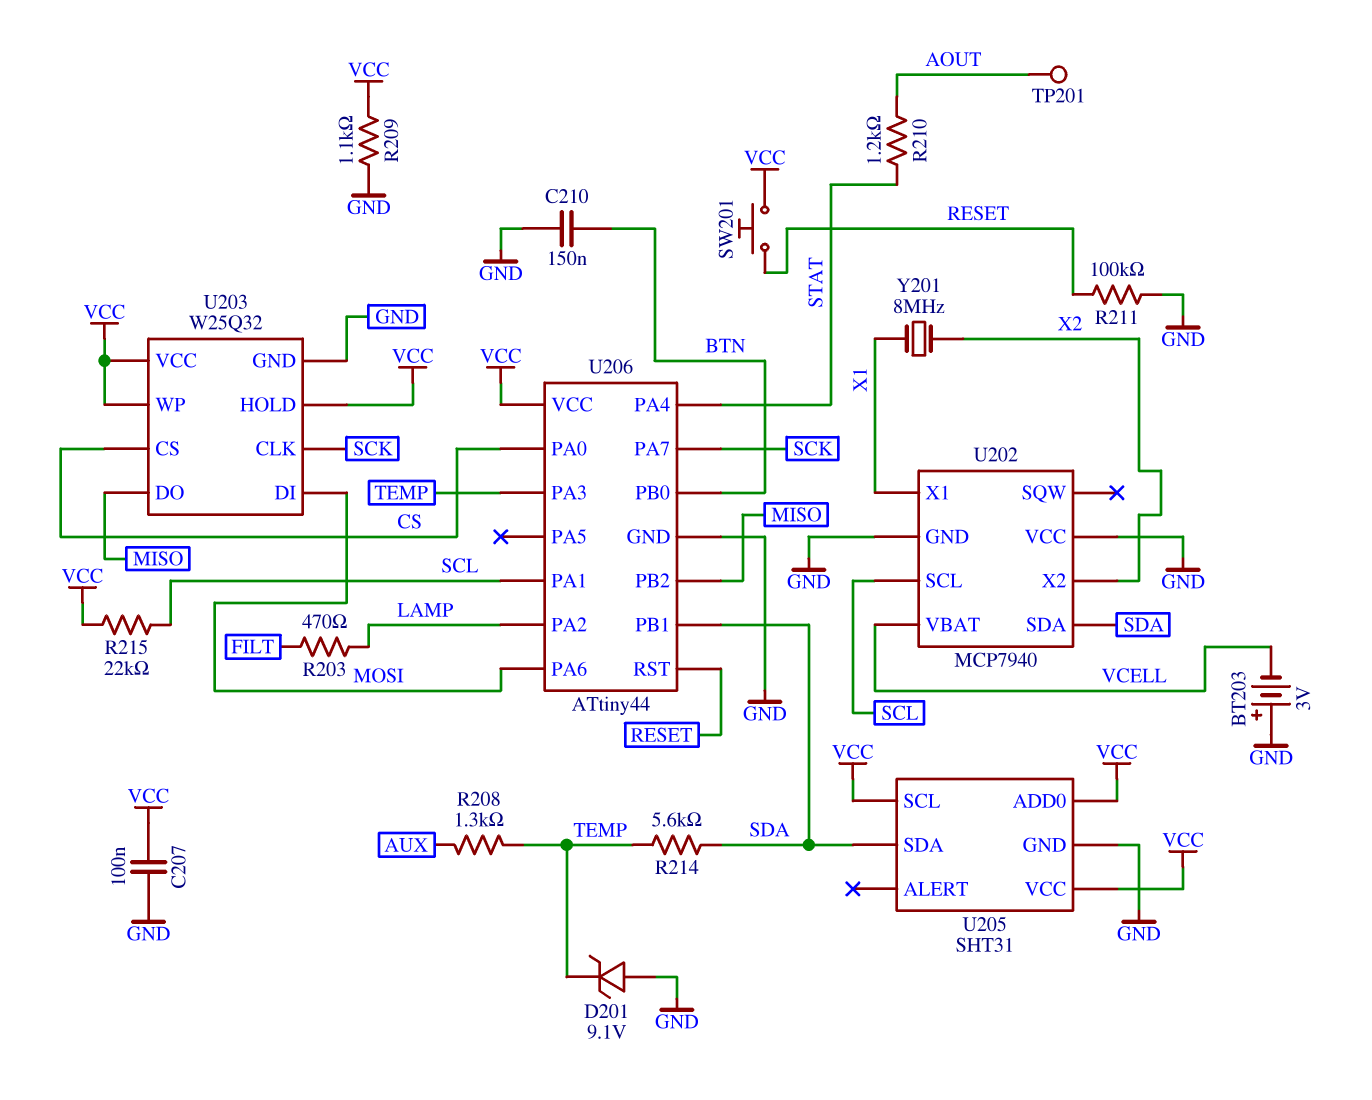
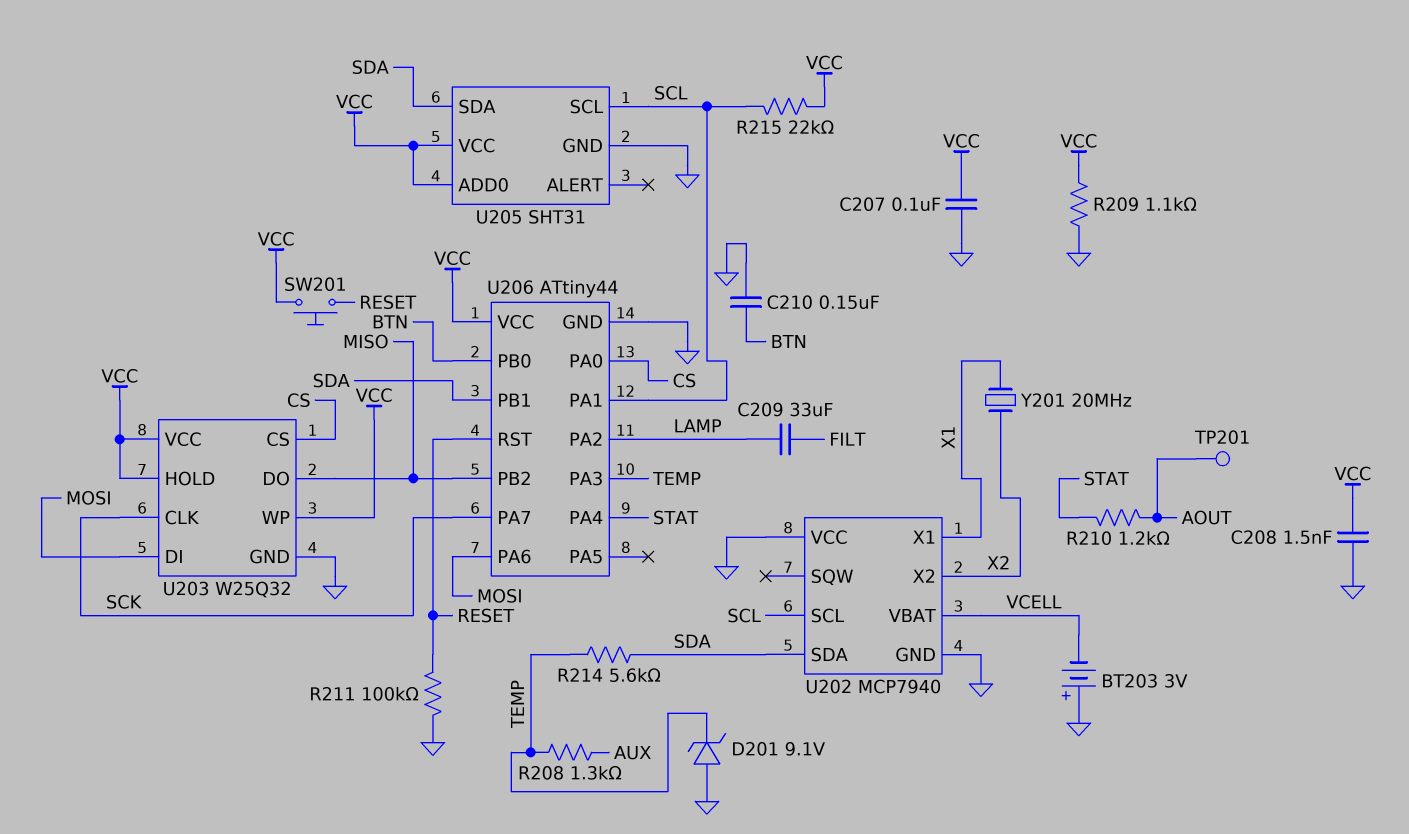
C208: none -> 1.5nF (GND, VCC)
C209: none -> 33uF (FILT, LAMP)
R203: 470 (FILT, LAMP) -> none
U205 pin SCL: VCC -> SCL
Y201: 8MHz (X1, X2) -> 20MHz (X1, X2)

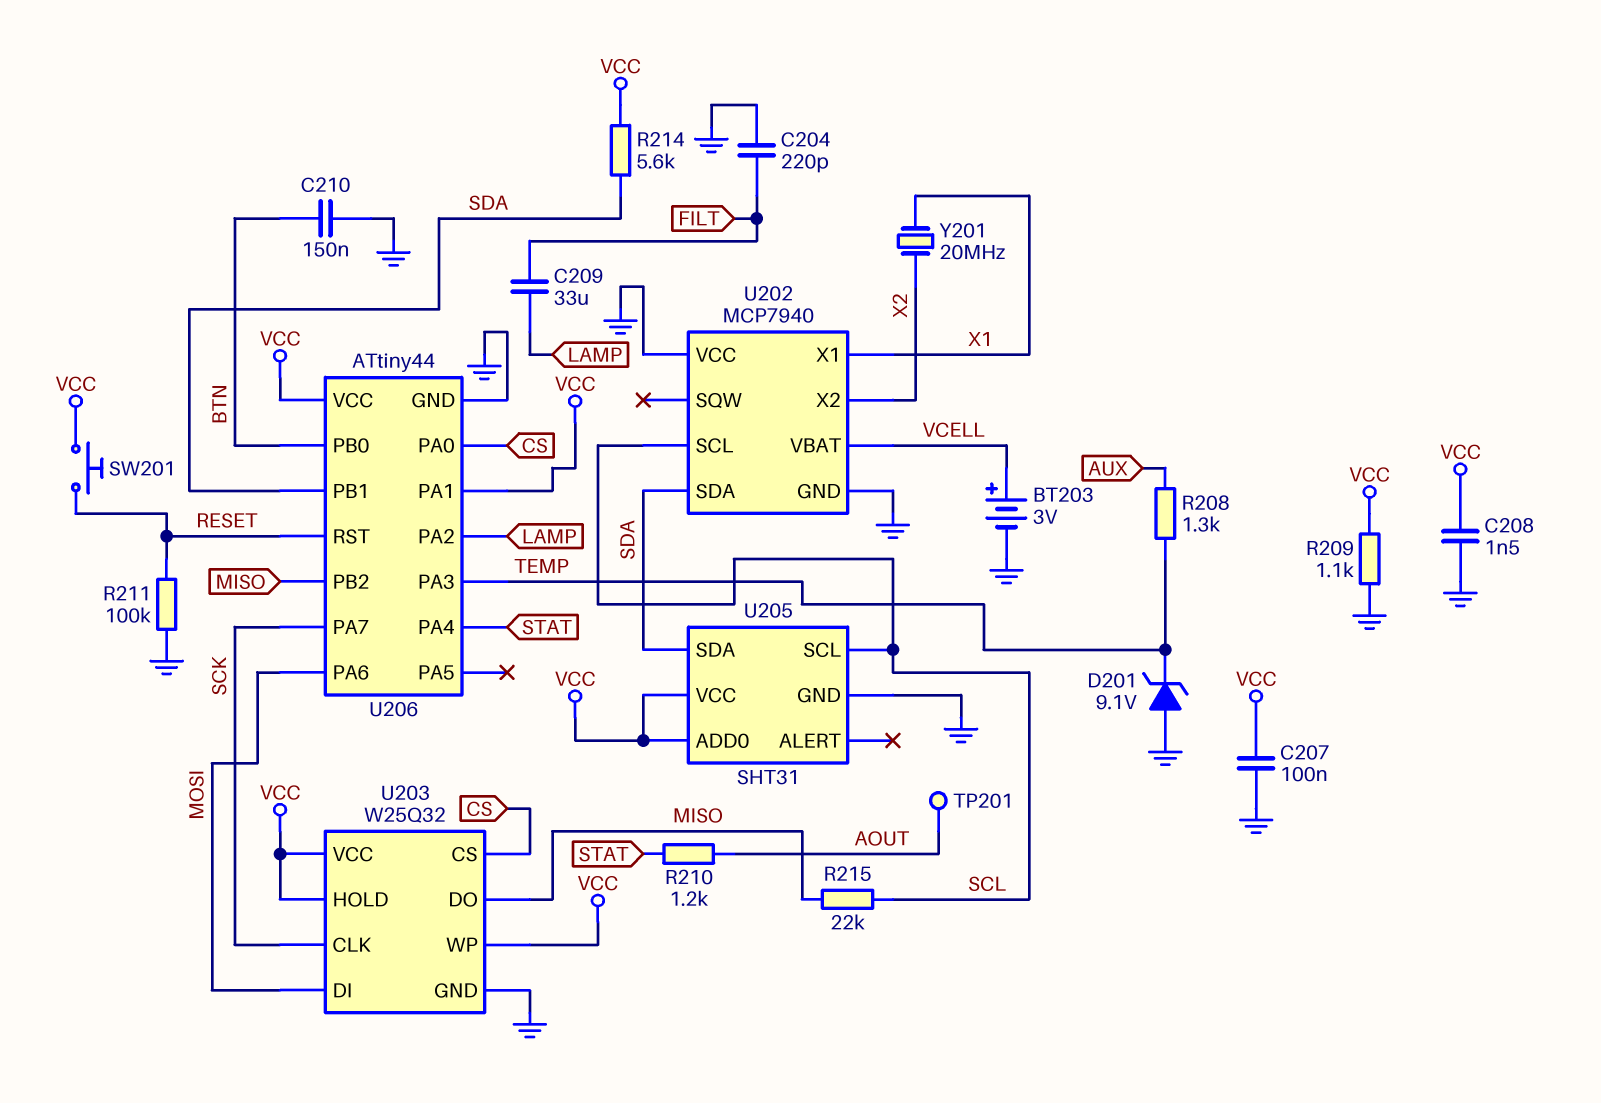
BT203: 3V (plus GND, minus VCELL) -> 3V (plus VCELL, minus GND)
C204: none -> 220pF (FILT, GND)
R214: 5.6k (SDA, TEMP) -> 5.6k (SDA, VCC)
R215: 22k (SCL, VCC) -> 22k (MISO, SCL)
U206 pin PA1: SCL -> VCC

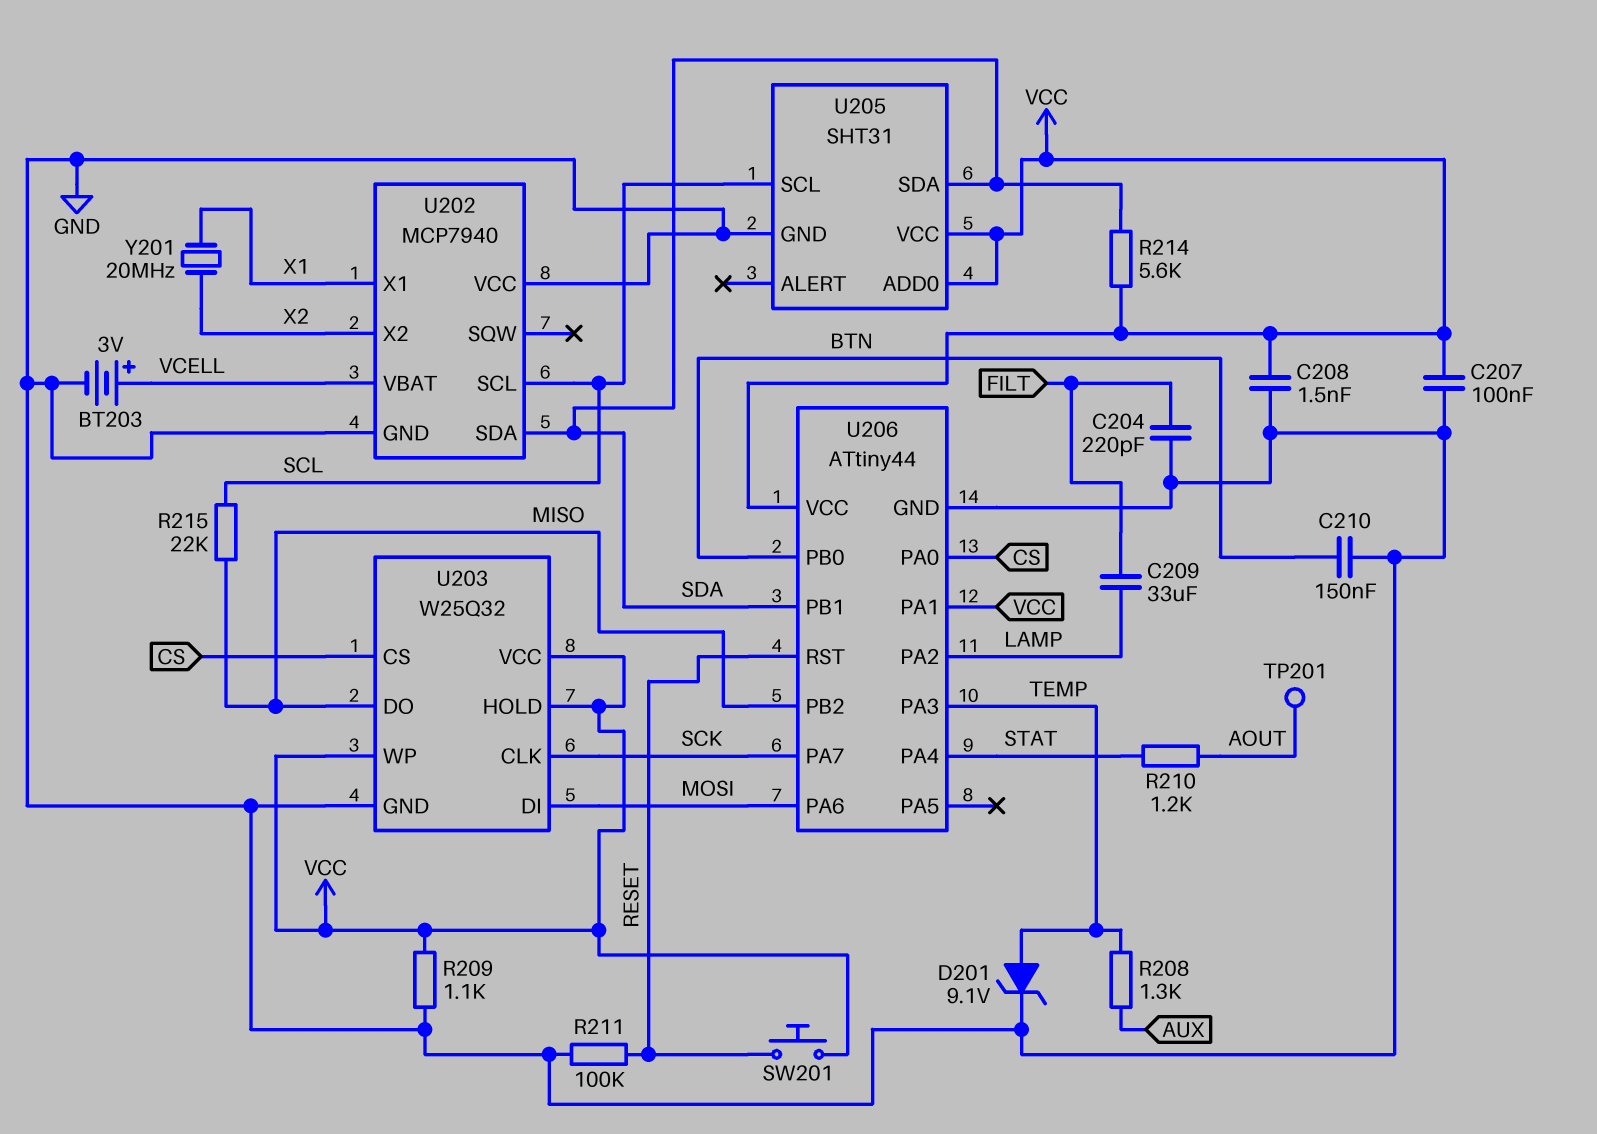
D201: zener 9.1V (A GND, K TEMP) -> zener 9.1V (A TEMP, K GND)

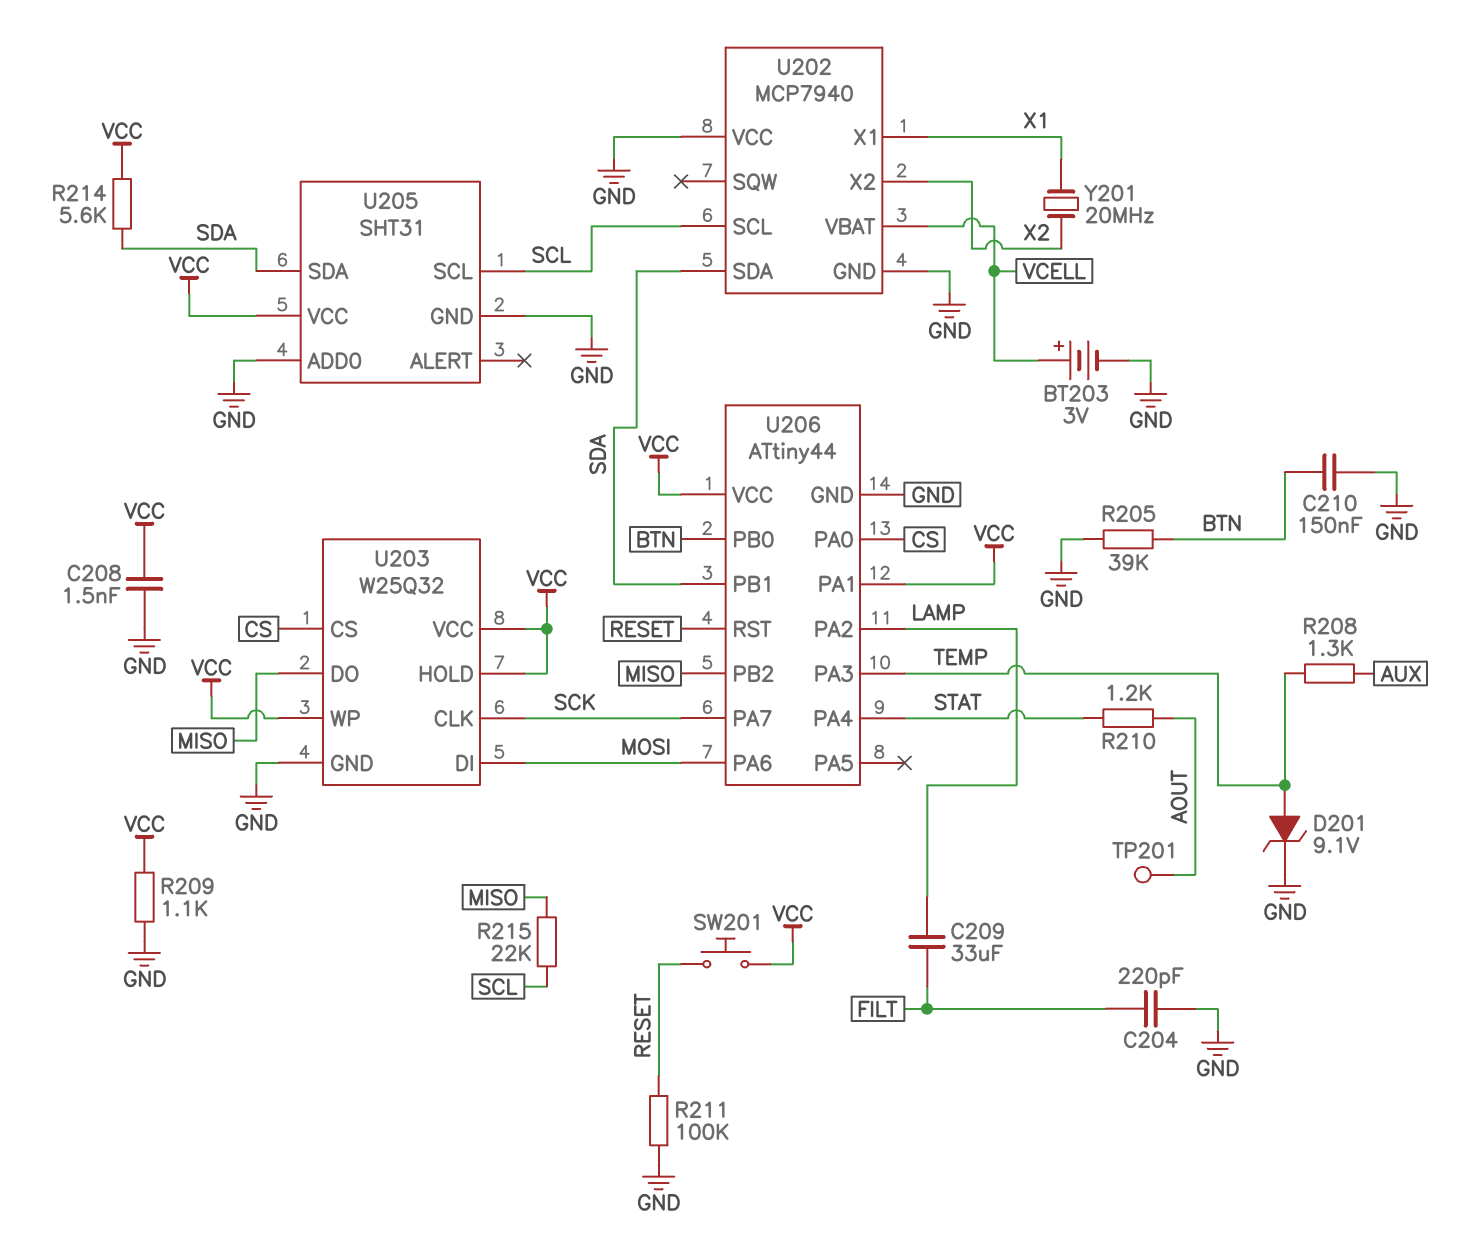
C207: 100nF (GND, VCC) -> none
R205: none -> 39k (BTN, GND)
U205 pin ADD0: VCC -> GND

